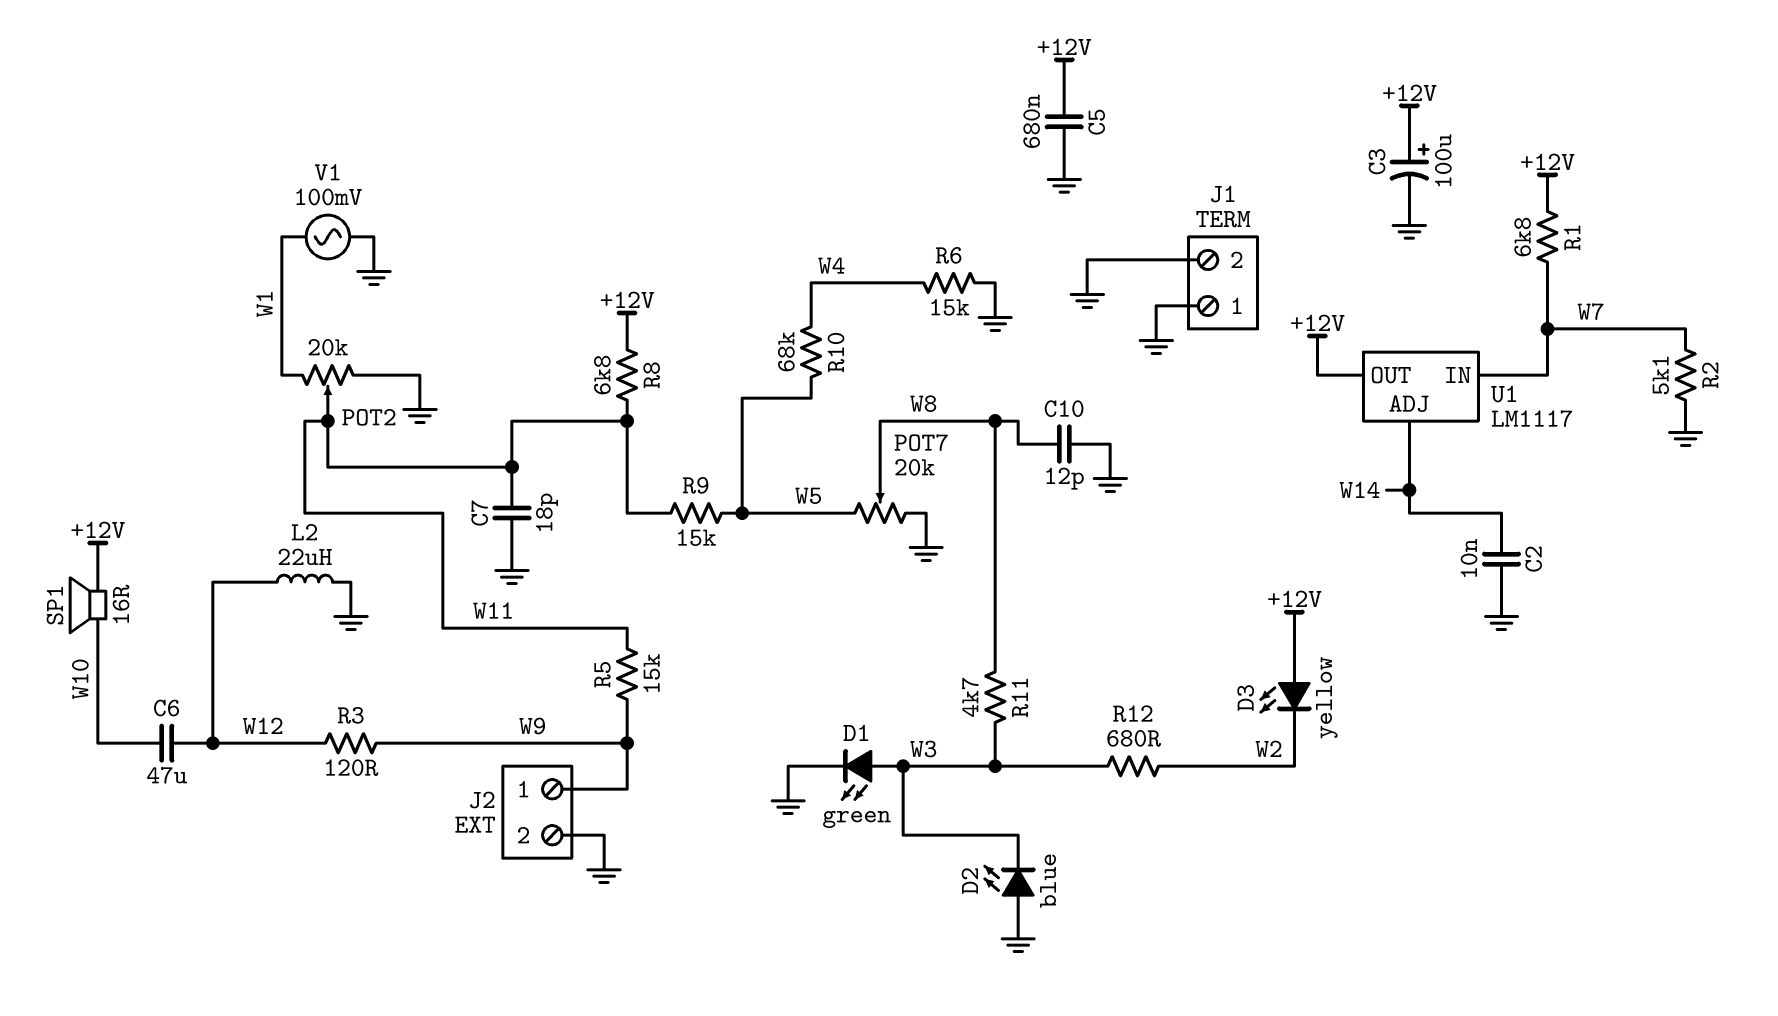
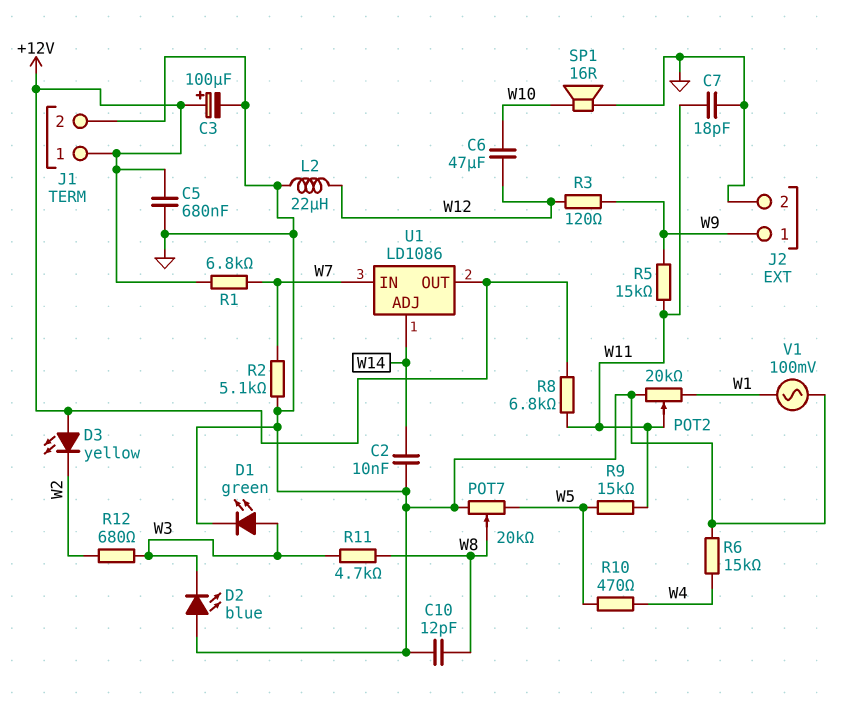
J1 pin 1: GND -> +12V
R10: 68k (W4, W5) -> 470 (W4, W5)
SP1: speaker 16R (+12V, W10) -> speaker 16R (GND, W10)
U1: LM1117 -> LD1086

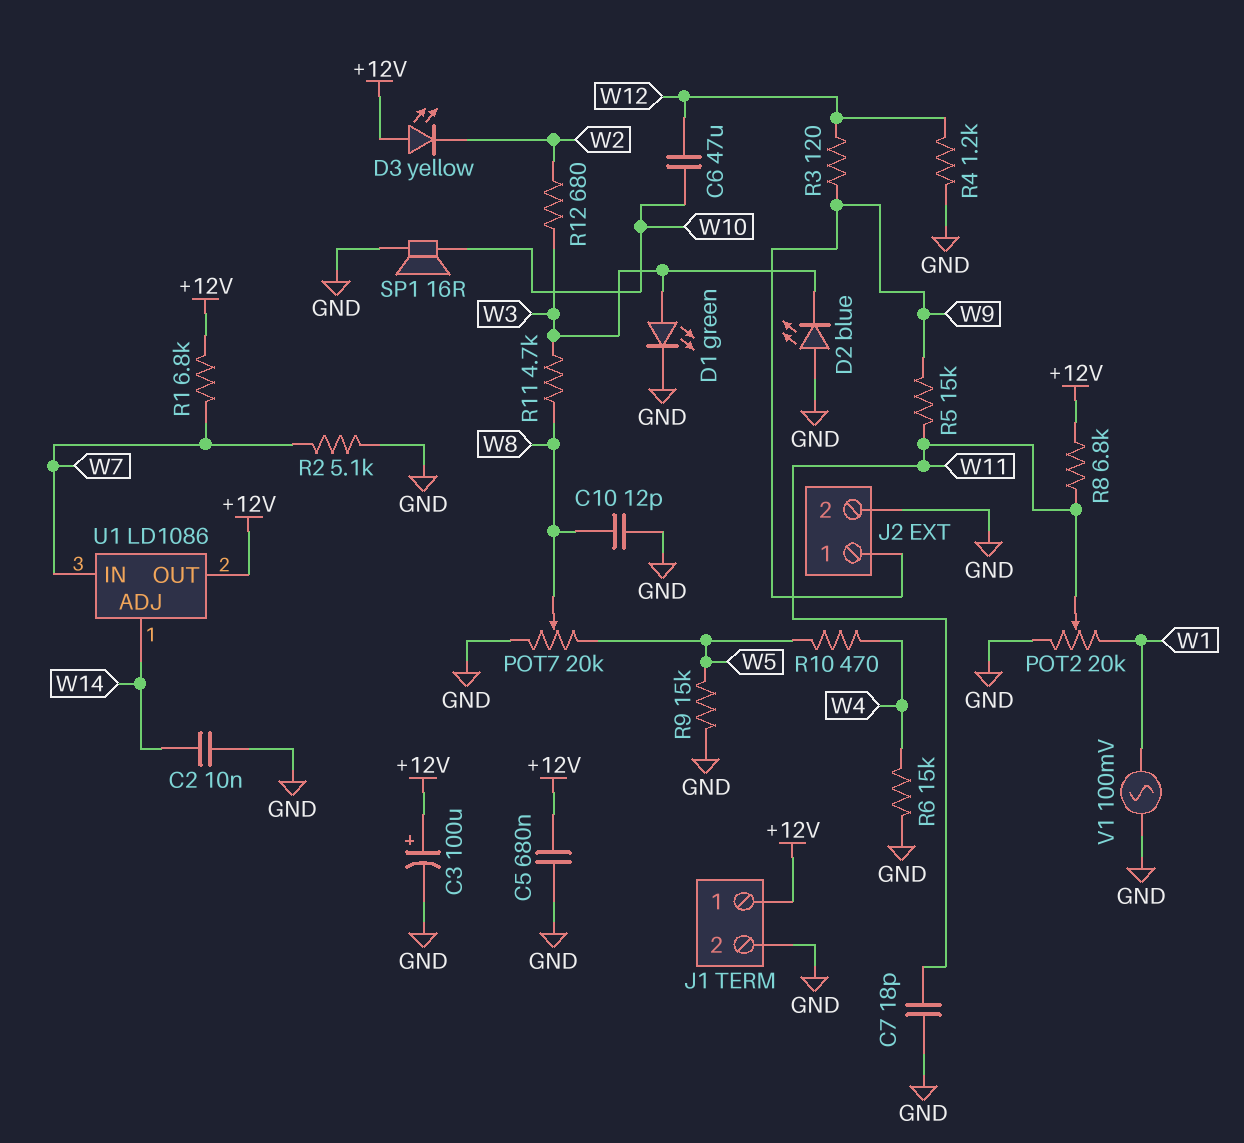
L2: 22uH (GND, W12) -> none
R4: none -> 1.2k (GND, W12)
R9: 15k (W5, W11) -> 15k (GND, W5)

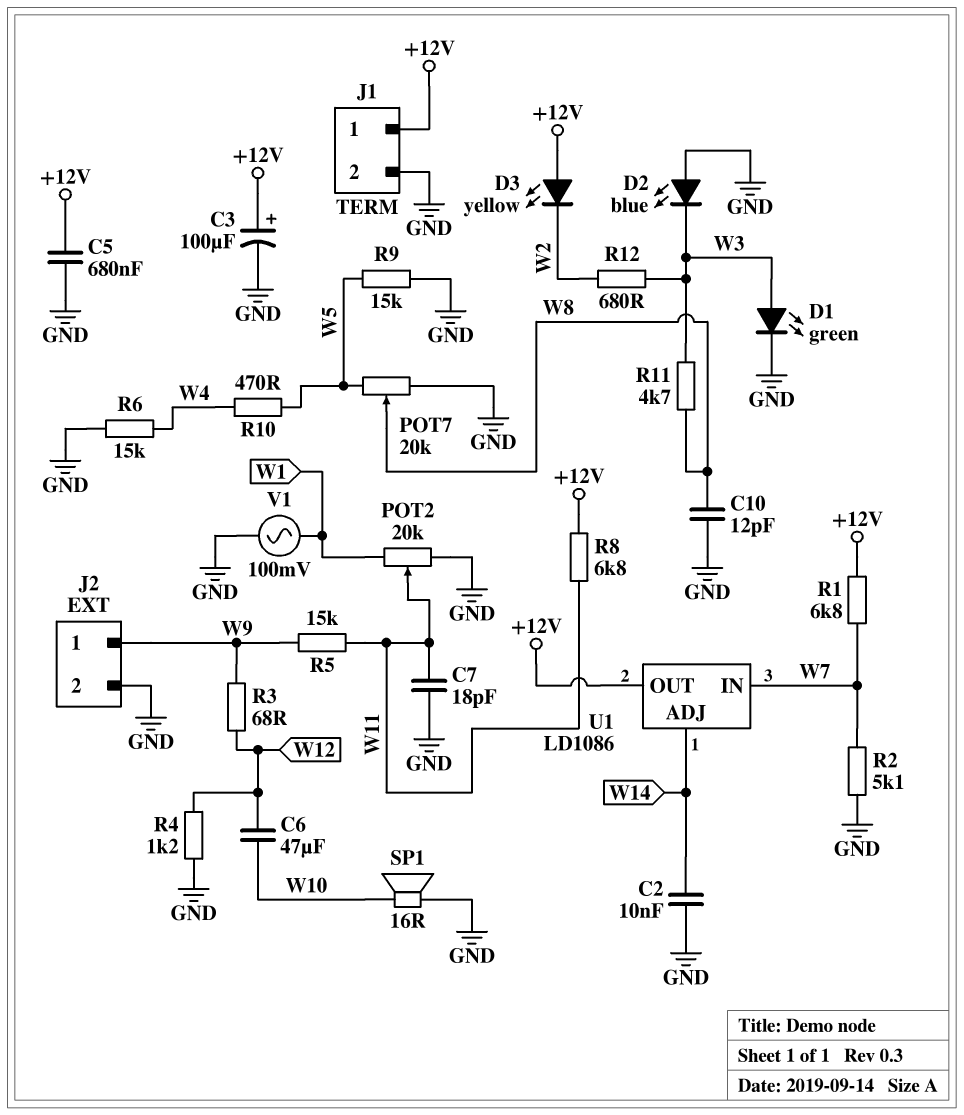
R3: 120 (W9, W12) -> 68 (W9, W12)

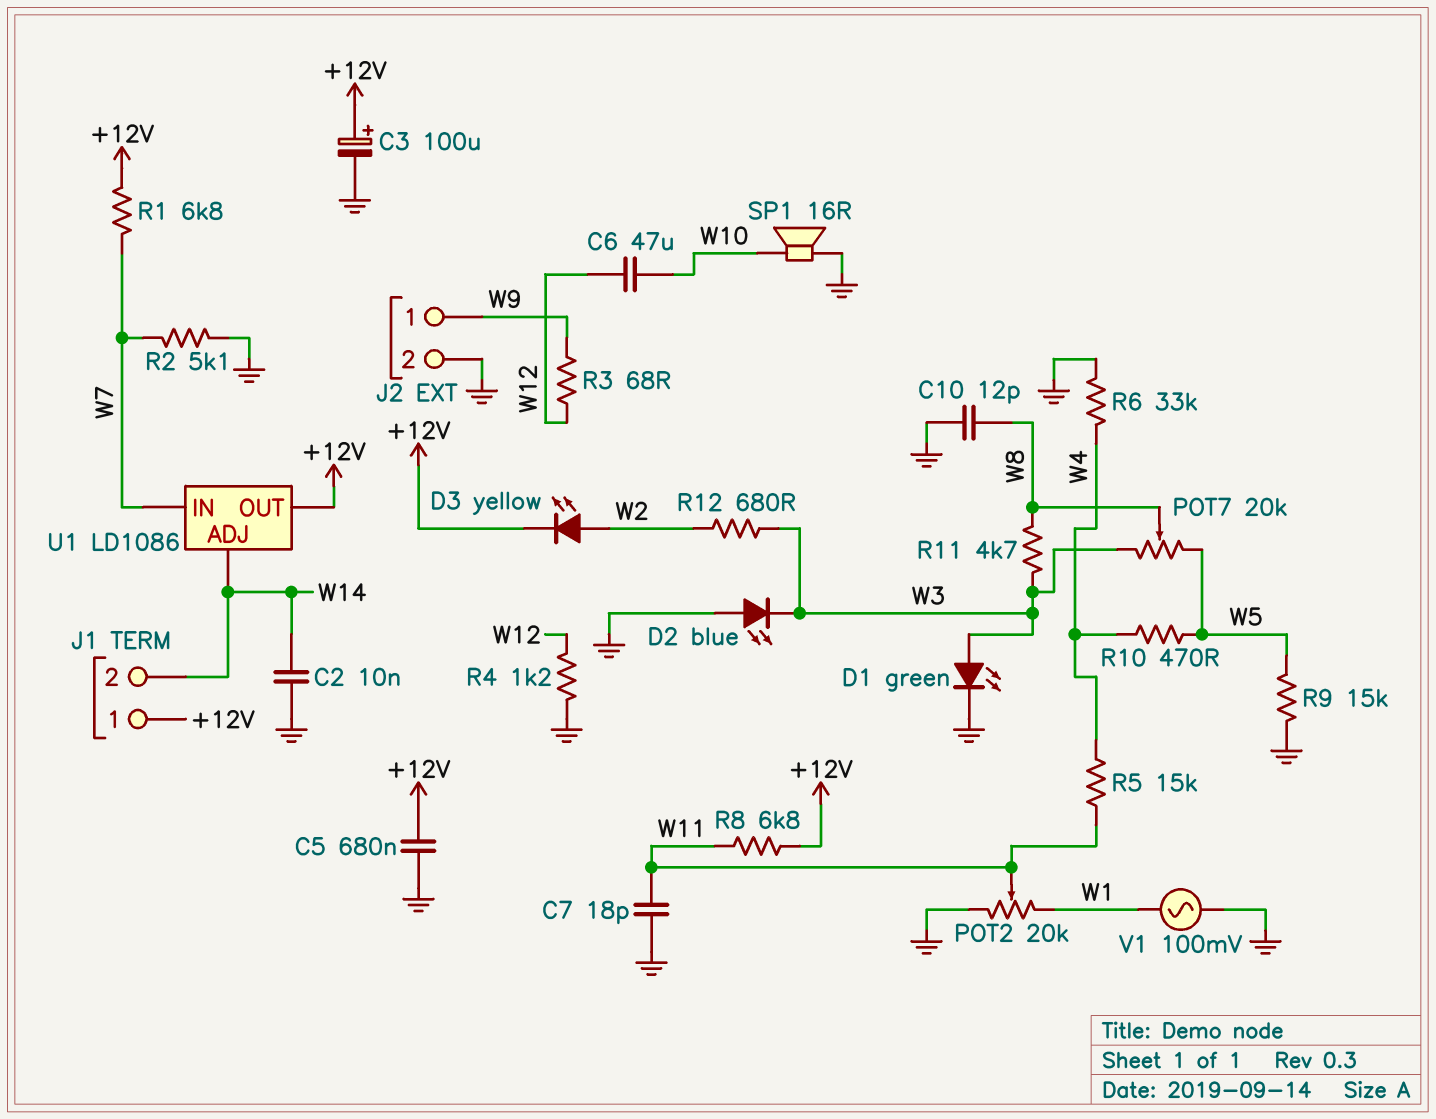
D3: LED yellow (A +12V, K W2) -> LED yellow (A W2, K +12V)
J1 pin 2: GND -> W14
POT7: 20k (GND, W5, wiper W8) -> 20k (W3, W5, wiper W8)
R5: 15k (W9, W11) -> 15k (W4, W11)
R6: 15k (GND, W4) -> 33k (GND, W4)

